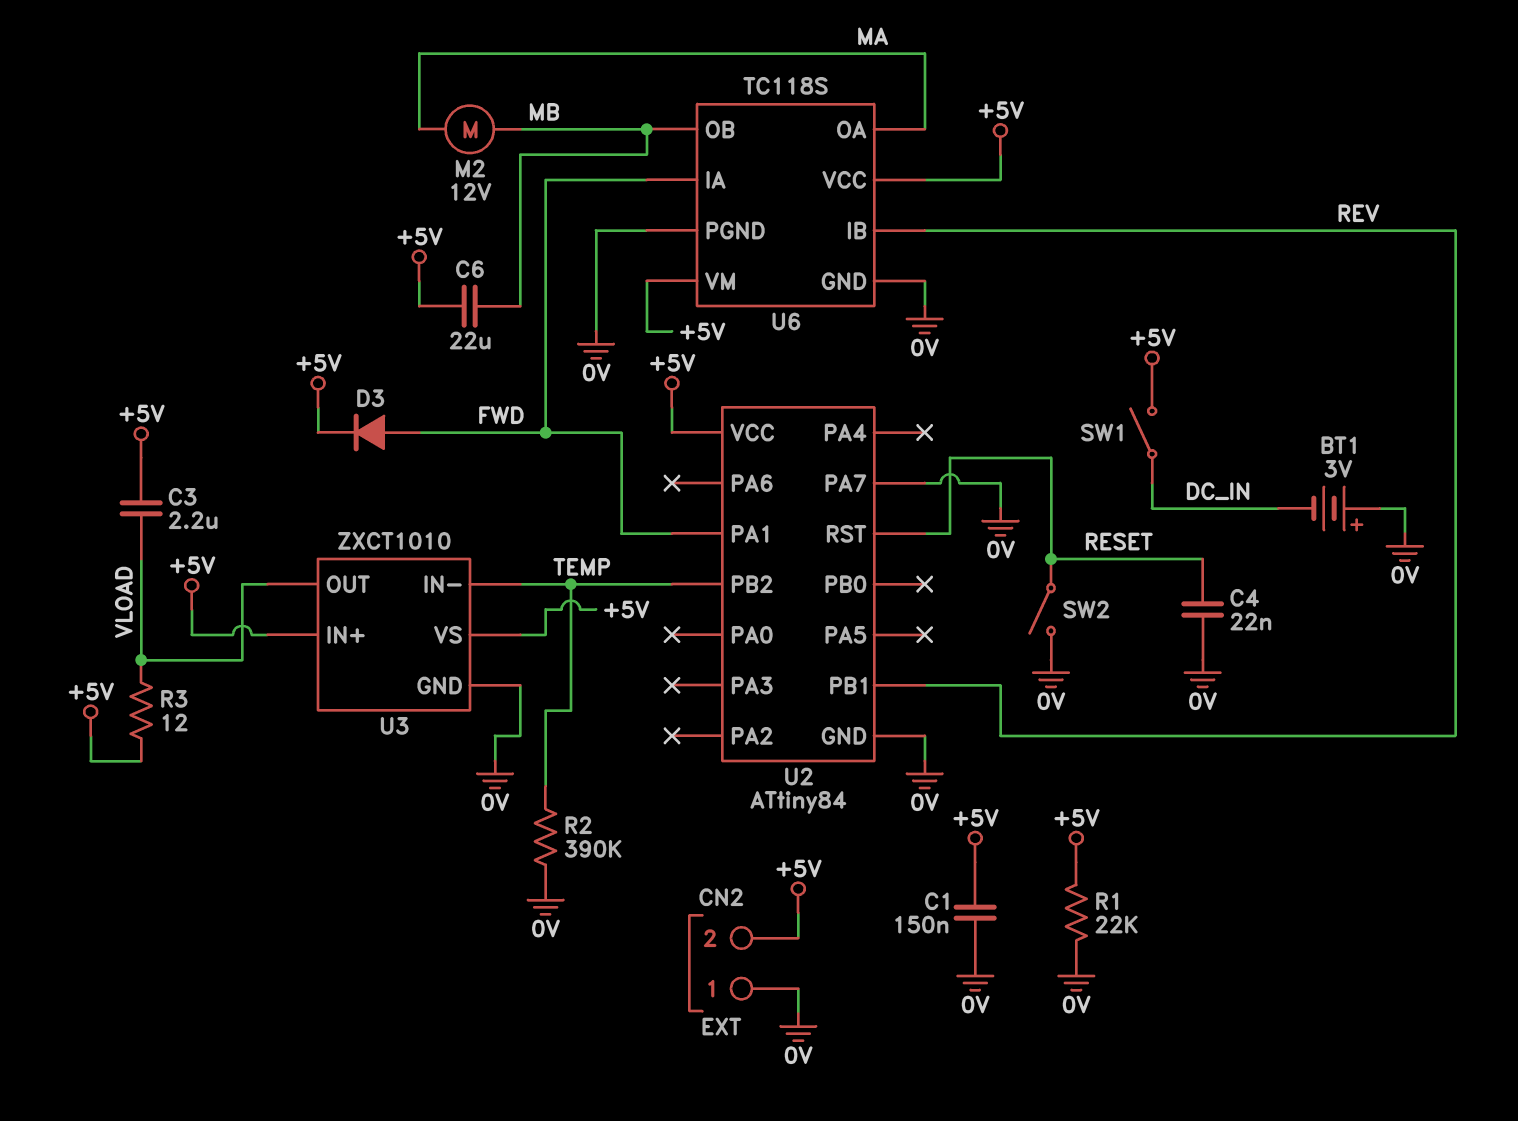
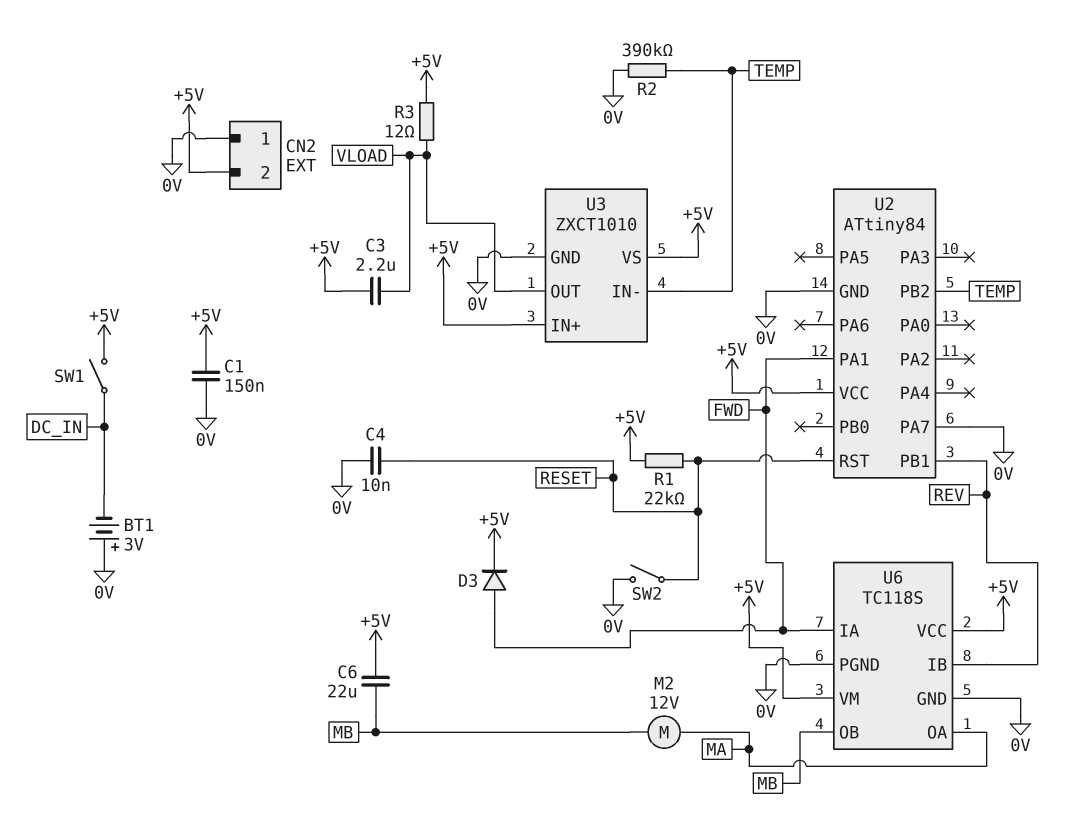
C4: 22nF (0V, RESET) -> 10nF (0V, RESET)
R1: 22k (+5V, 0V) -> 22k (+5V, RESET)

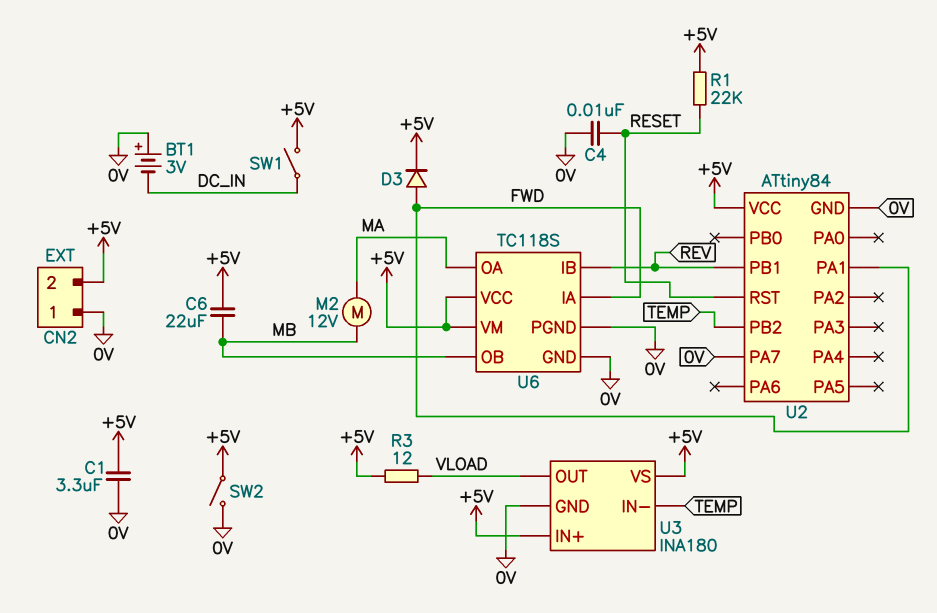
C1: 150nF (+5V, 0V) -> 3.3uF (+5V, 0V)
C3: 2.2uF (+5V, VLOAD) -> none
R2: 390k (0V, TEMP) -> none
SW2: switch (0V, RESET) -> switch (+5V, 0V)
U3: ZXCT1010 -> INA180

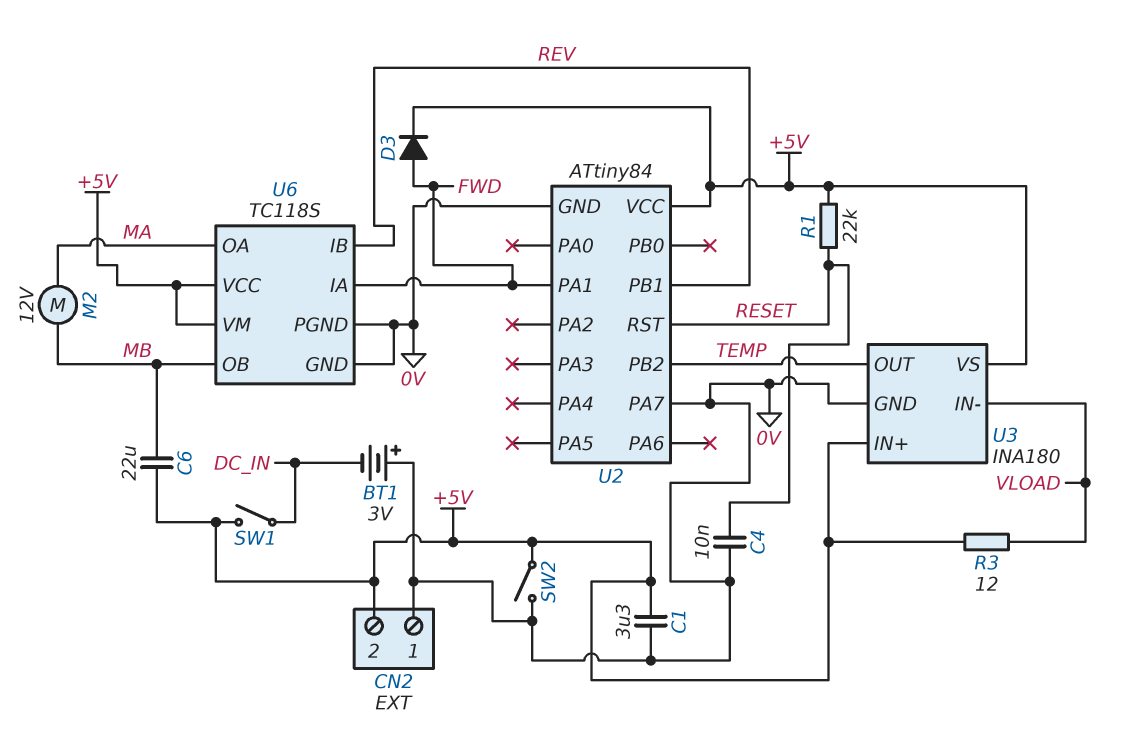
U3 pin IN-: TEMP -> VLOAD
U3 pin OUT: VLOAD -> TEMP

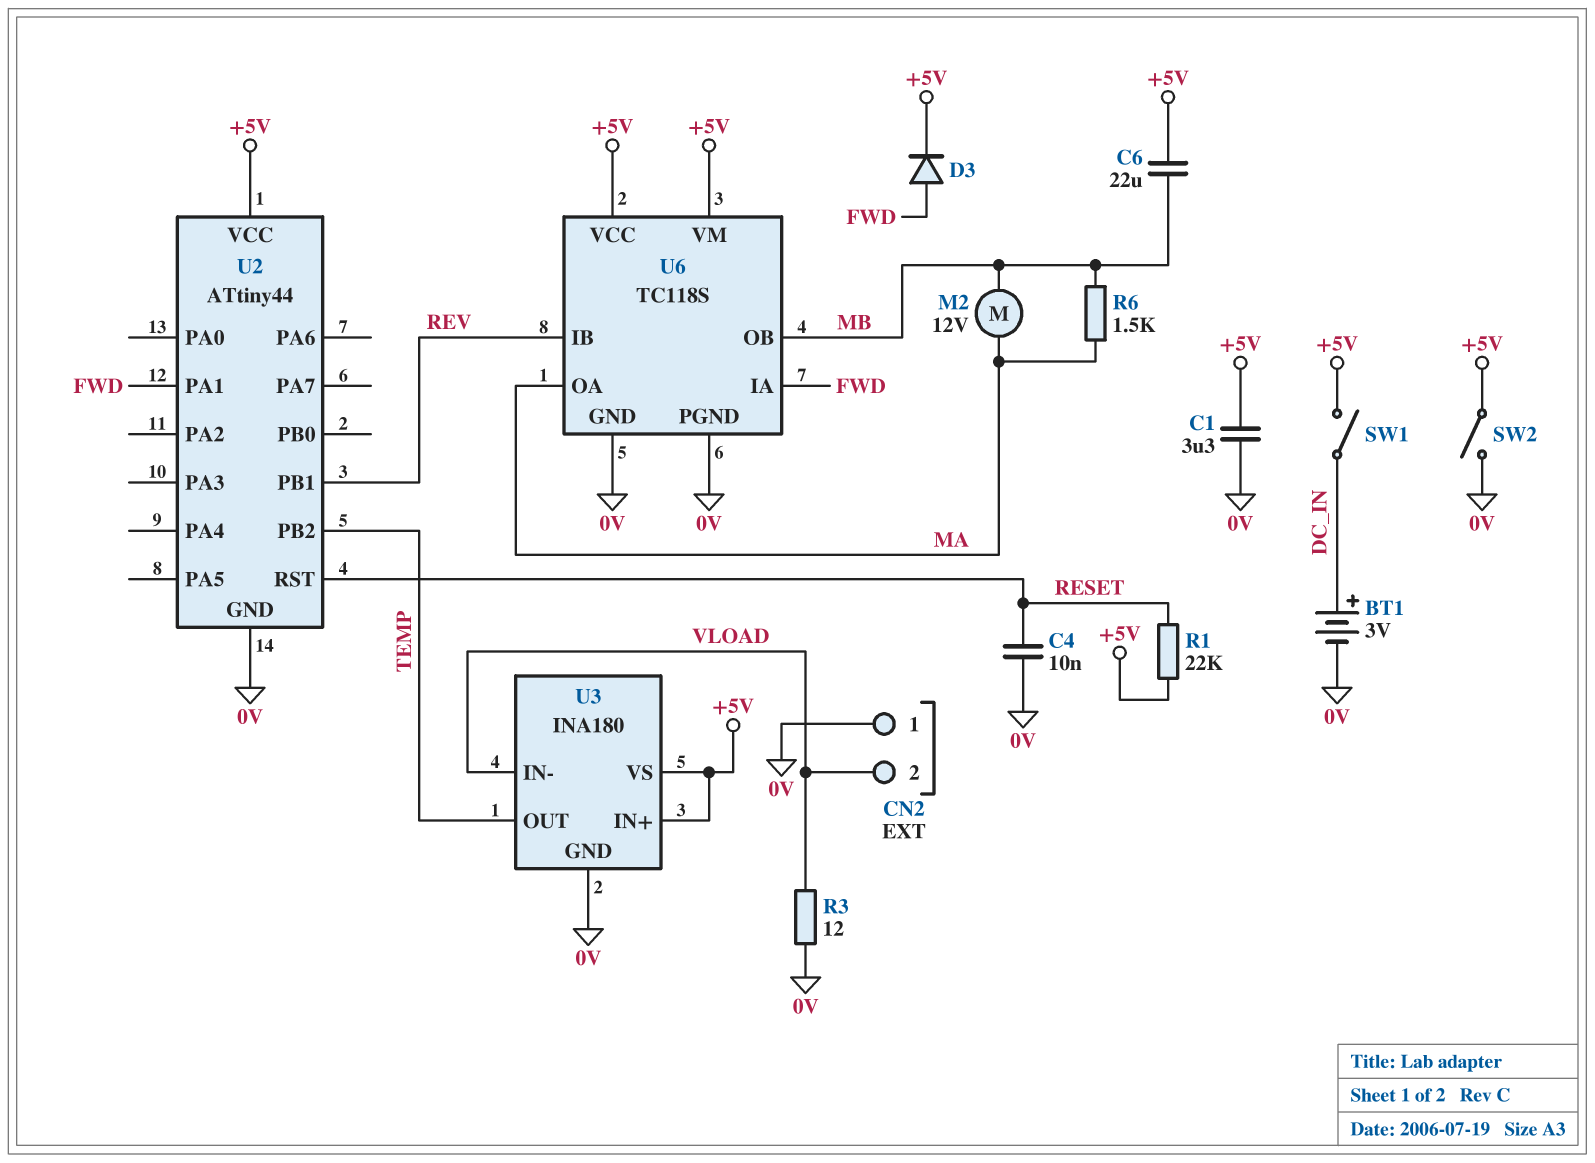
BT1: 3V (plus 0V, minus DC_IN) -> 3V (plus DC_IN, minus 0V)
CN2 pin 2: +5V -> VLOAD
R3: 12 (+5V, VLOAD) -> 12 (0V, VLOAD)
R6: none -> 1.5k (MA, MB)
U2: ATtiny84 -> ATtiny44
U2 pin PA7: 0V -> none

